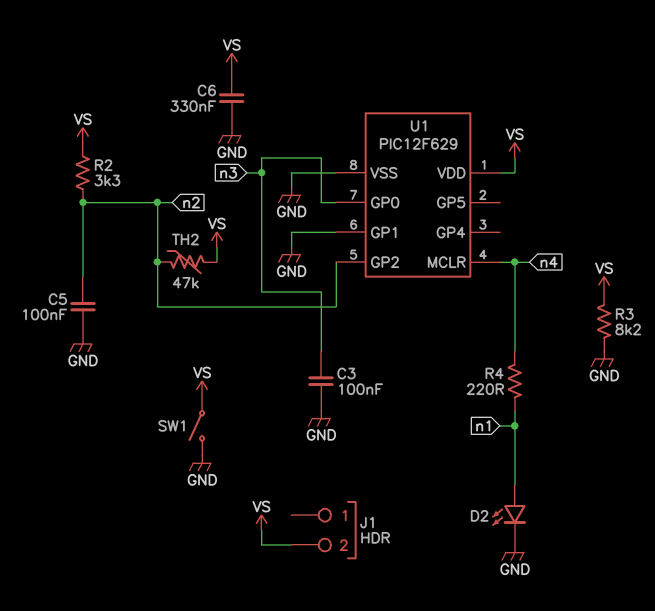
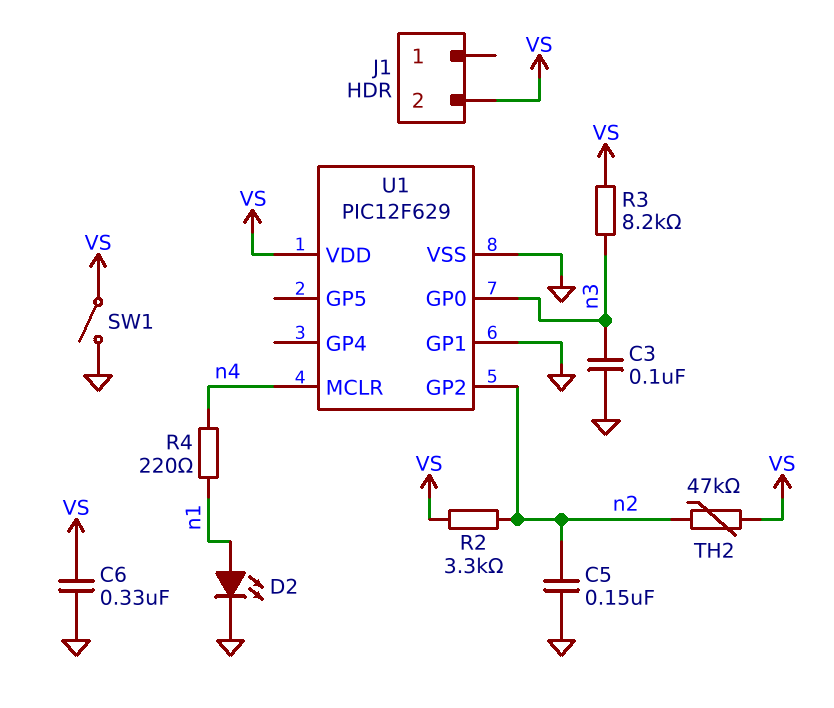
C5: 100nF (GND, n2) -> 150nF (GND, n2)
R3: 8.2k (GND, VS) -> 8.2k (VS, n3)

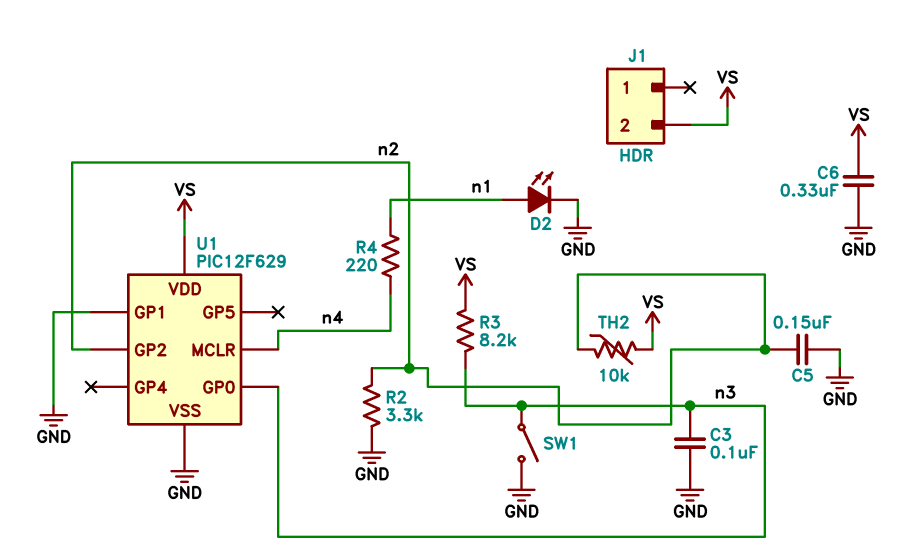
R2: 3.3k (VS, n2) -> 3.3k (GND, n2)
SW1: switch (GND, VS) -> switch (GND, n3)
TH2: 47k (VS, n2) -> 10k (VS, n2)

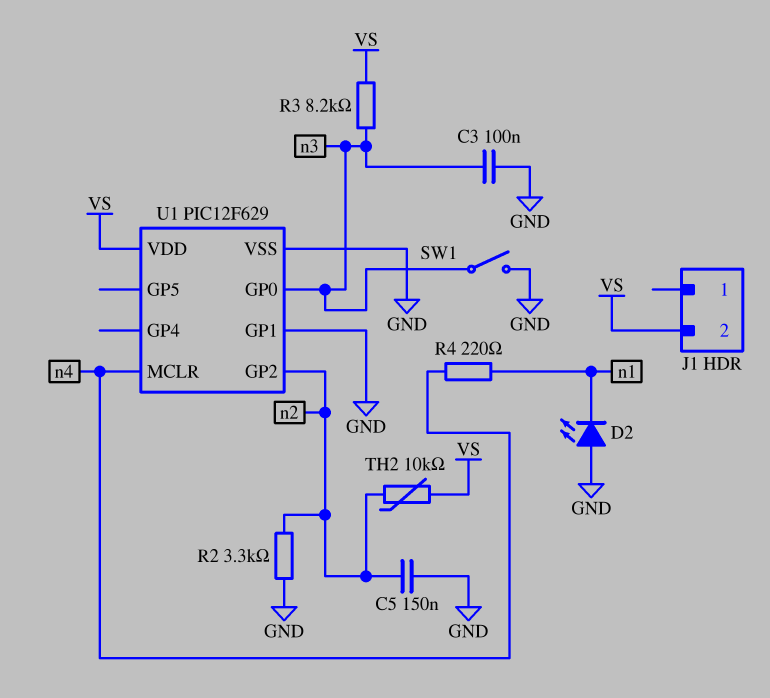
C6: 330nF (GND, VS) -> none
D2: LED (A n1, K GND) -> LED (A GND, K n1)

